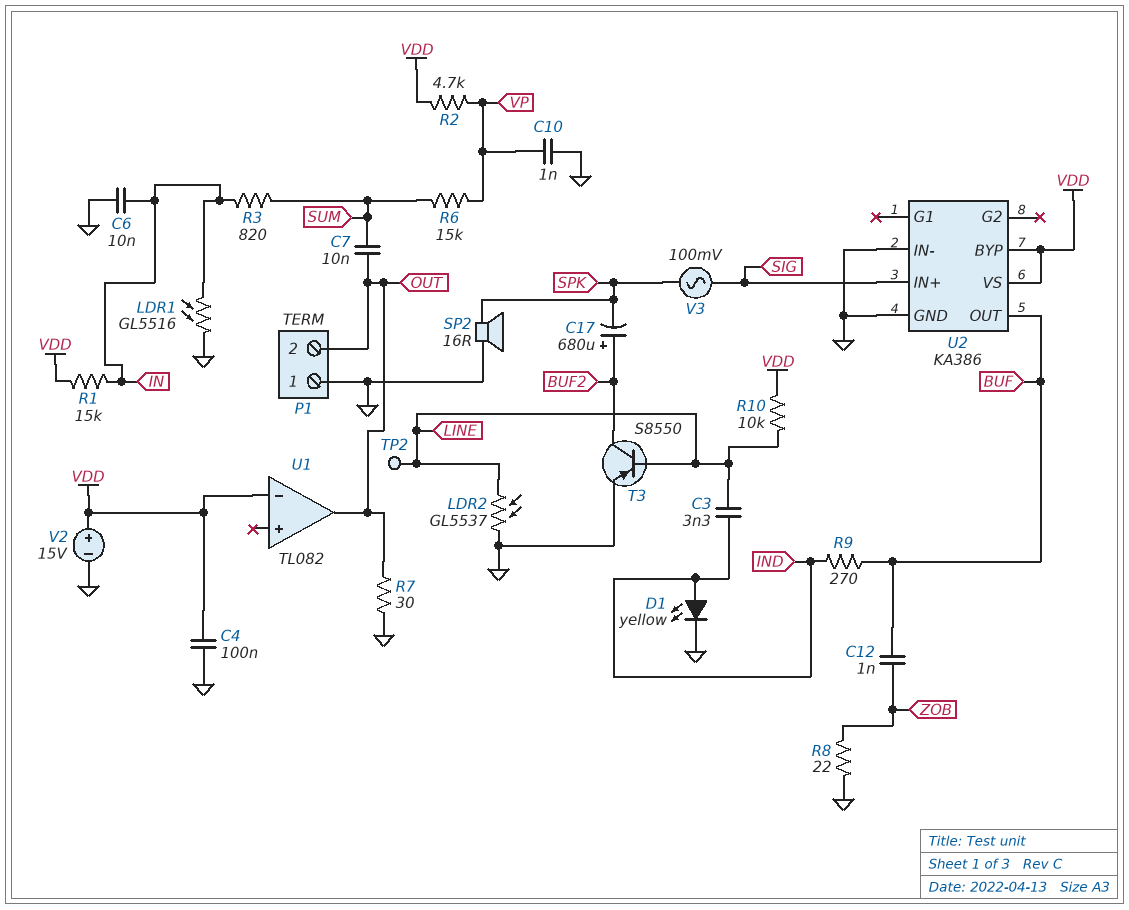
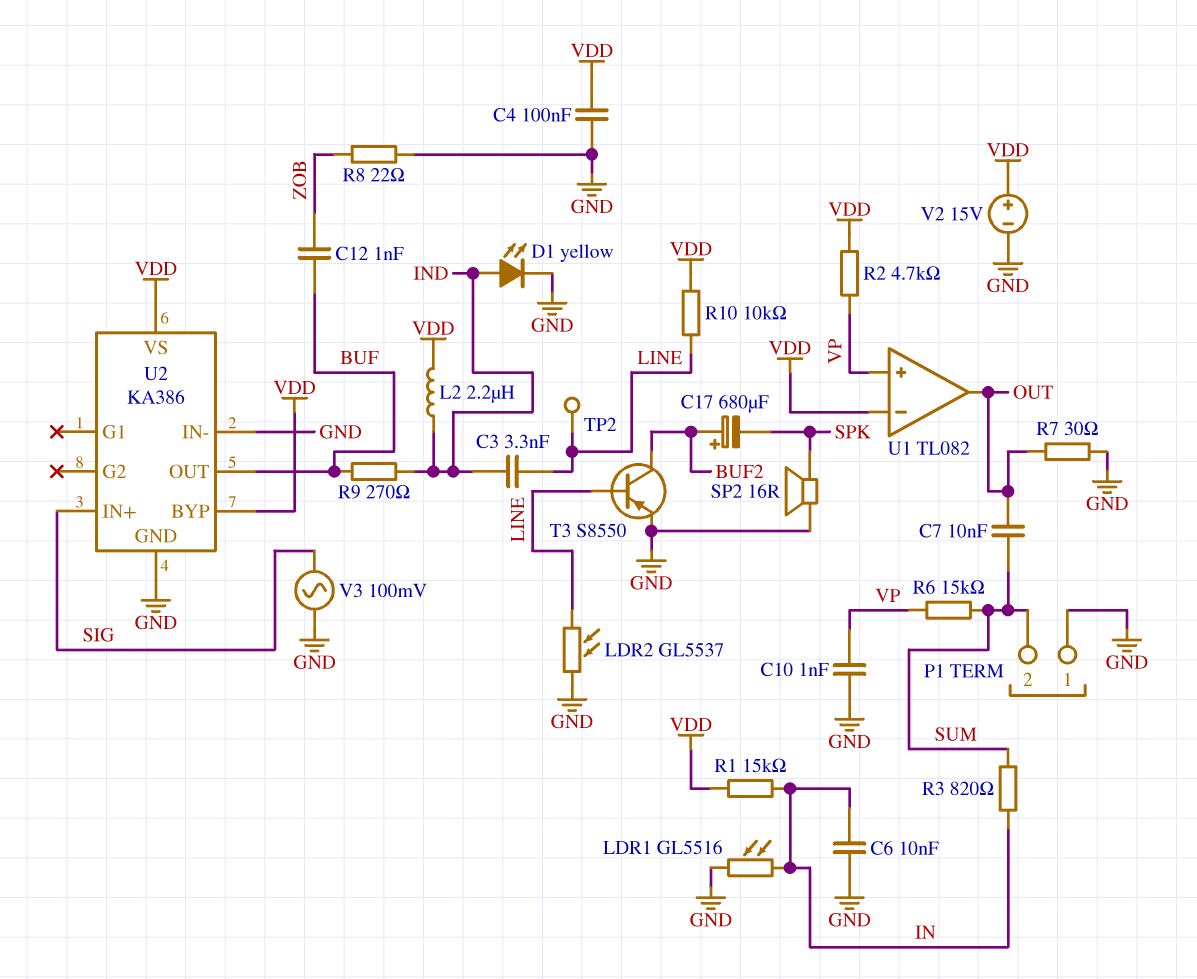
L2: none -> 2.2uH (IND, VDD)
P1 pin 2: OUT -> SUM
U1 pin in+: none -> VP
V3: AC 100mV (SIG, SPK) -> AC 100mV (GND, SIG)

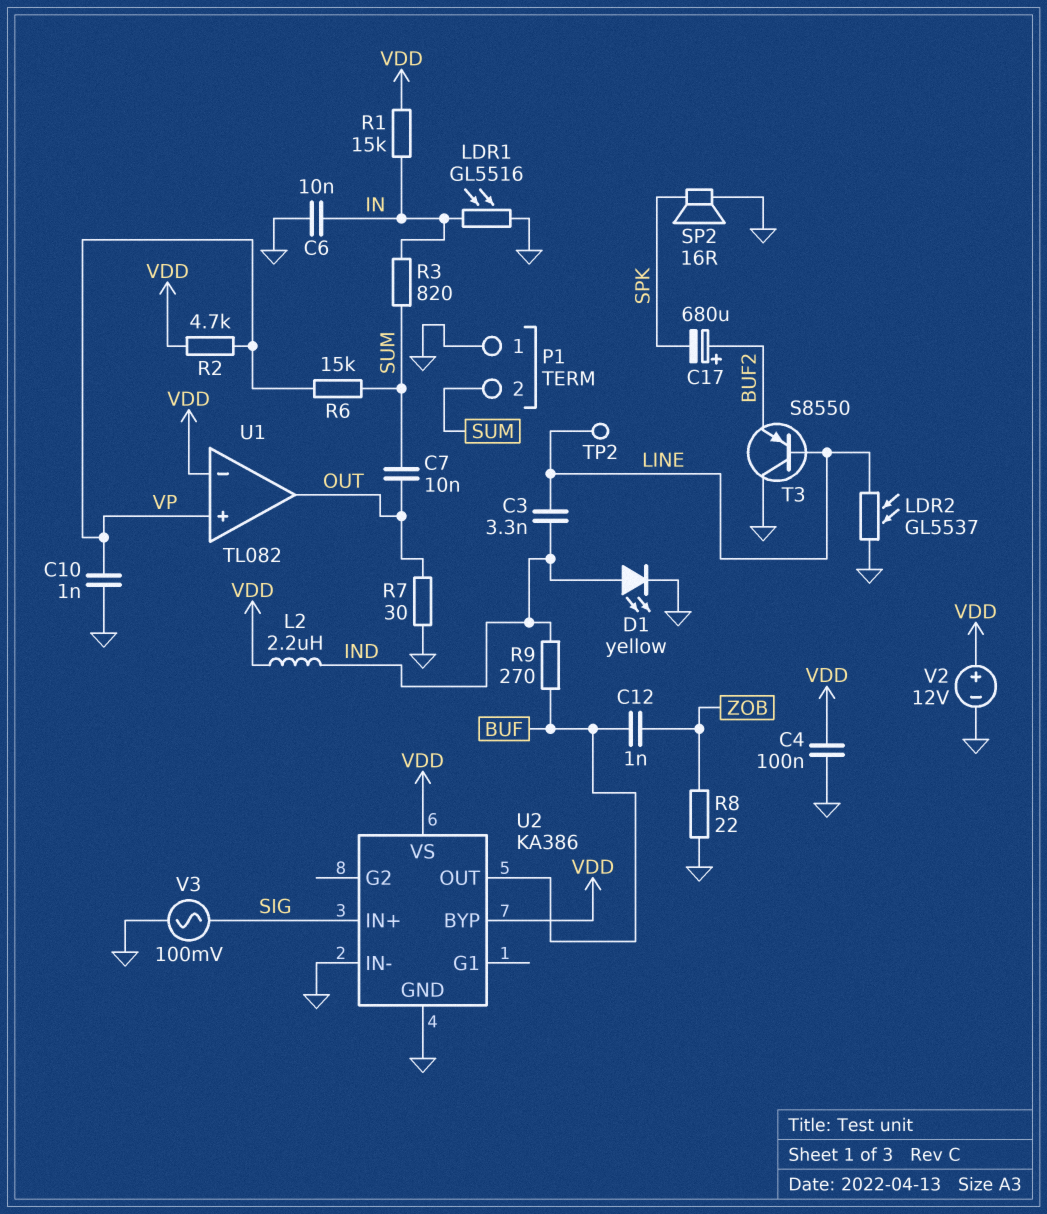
R10: 10k (LINE, VDD) -> none
T3: PNP S8550 (B LINE, C BUF2, E GND) -> PNP S8550 (B LINE, C GND, E BUF2)
V2: 15V (plus VDD, minus GND) -> 12V (plus VDD, minus GND)

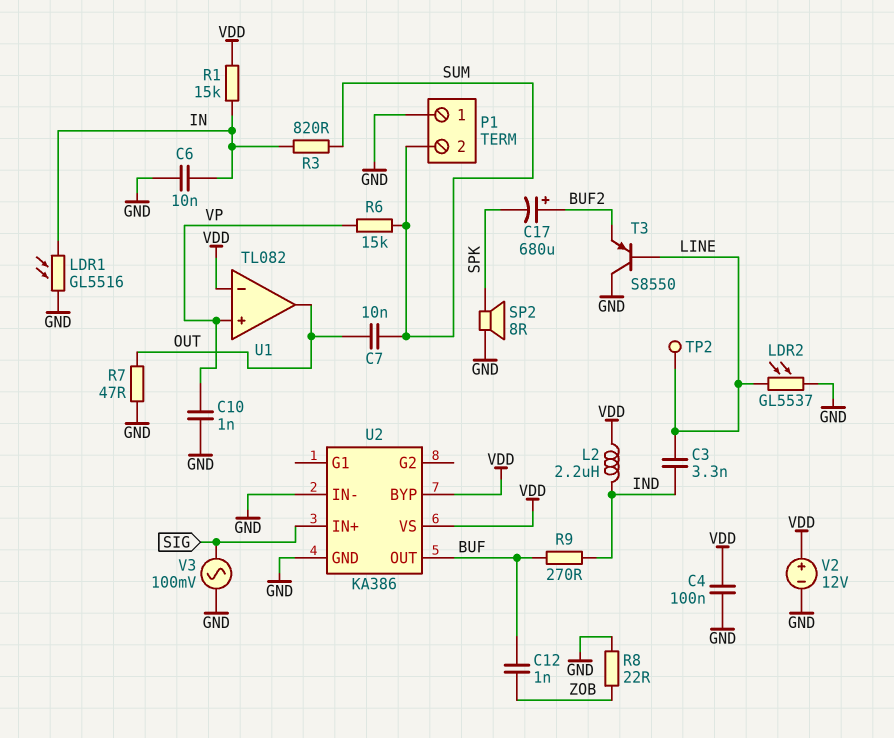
D1: LED yellow (A IND, K GND) -> none
R2: 4.7k (VDD, VP) -> none
R7: 30 (GND, OUT) -> 47 (GND, OUT)
SP2: speaker 16R (GND, SPK) -> speaker 8R (GND, SPK)

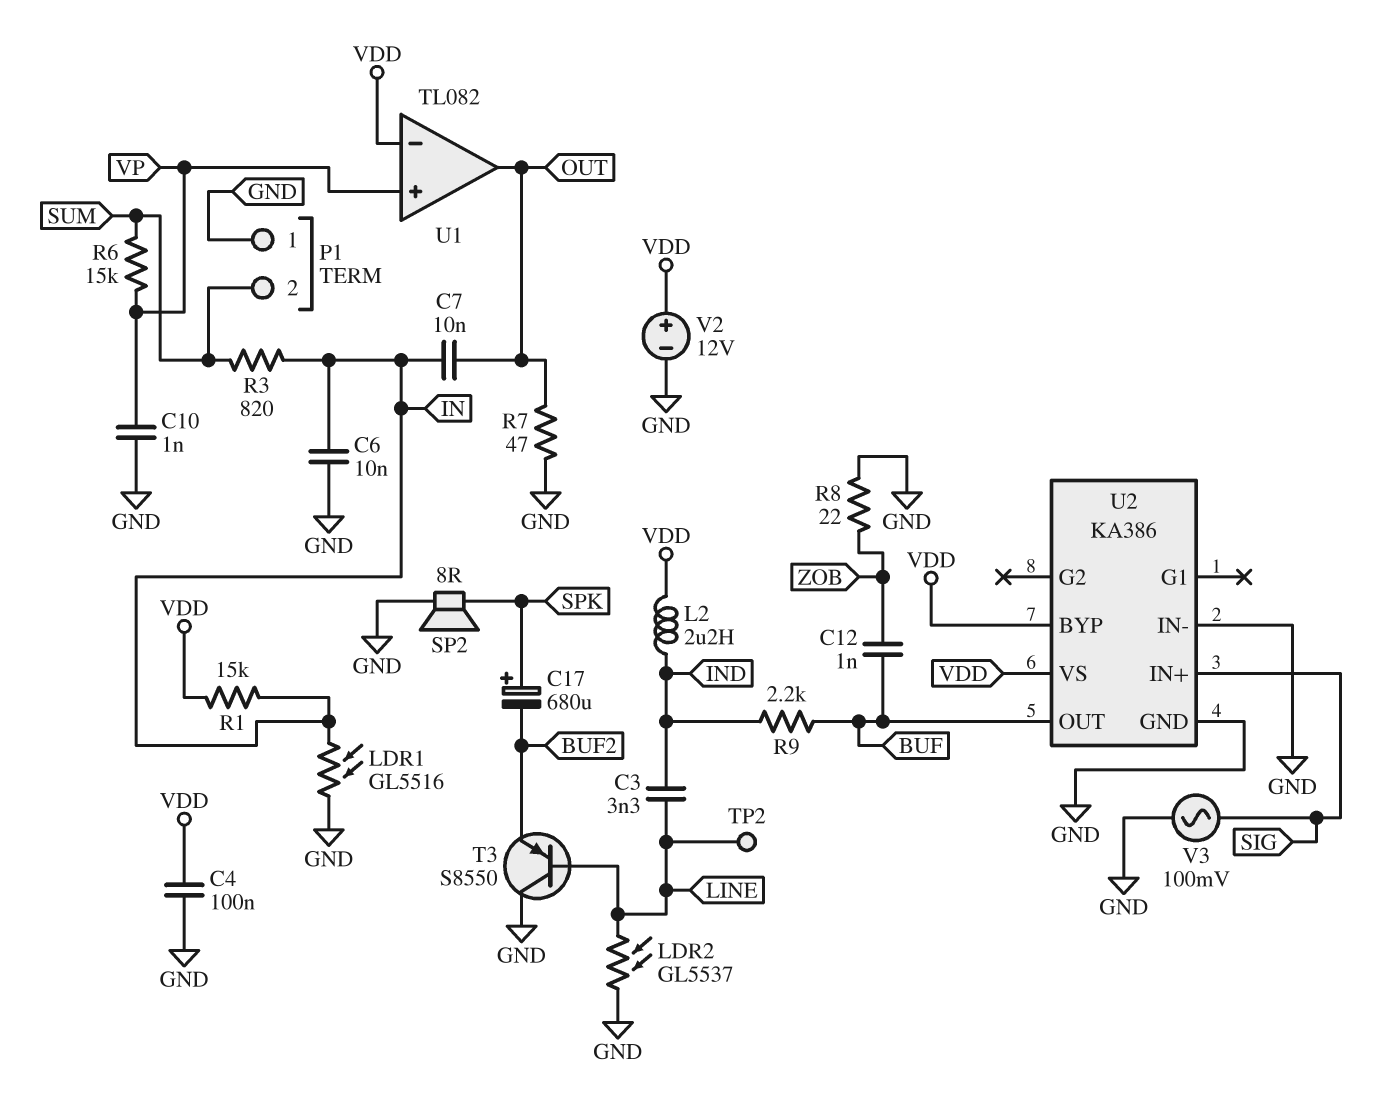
C7: 10nF (OUT, SUM) -> 10nF (IN, OUT)
C17: 680uF (plus BUF2, minus SPK) -> 680uF (plus SPK, minus BUF2)
R9: 270 (BUF, IND) -> 2.2k (BUF, IND)

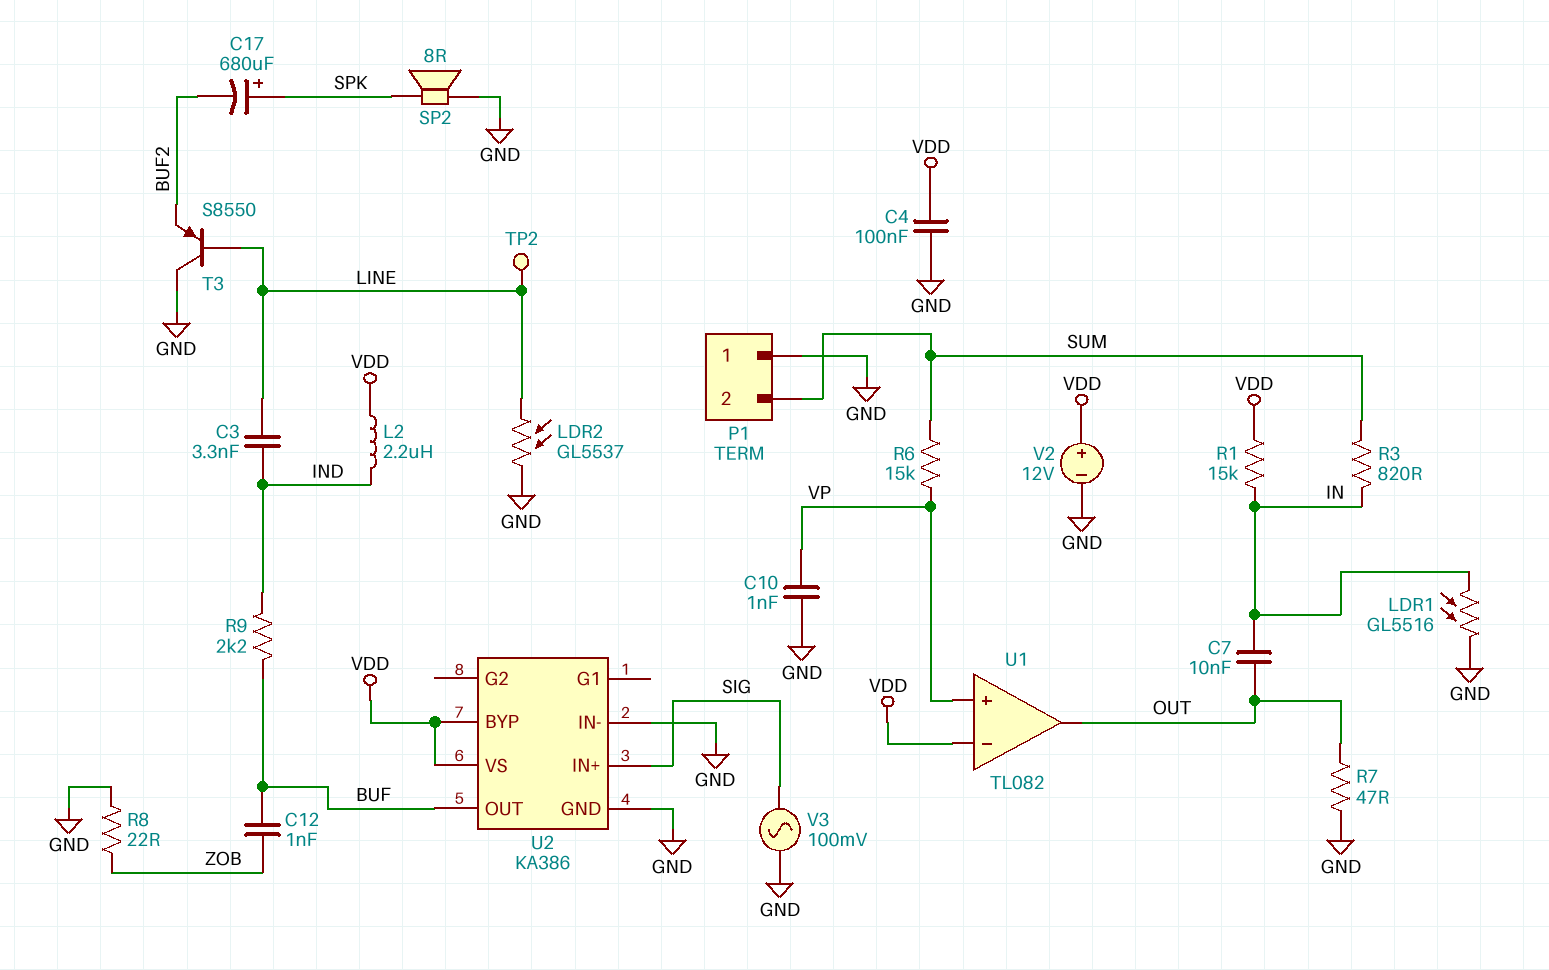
C6: 10nF (GND, IN) -> none

